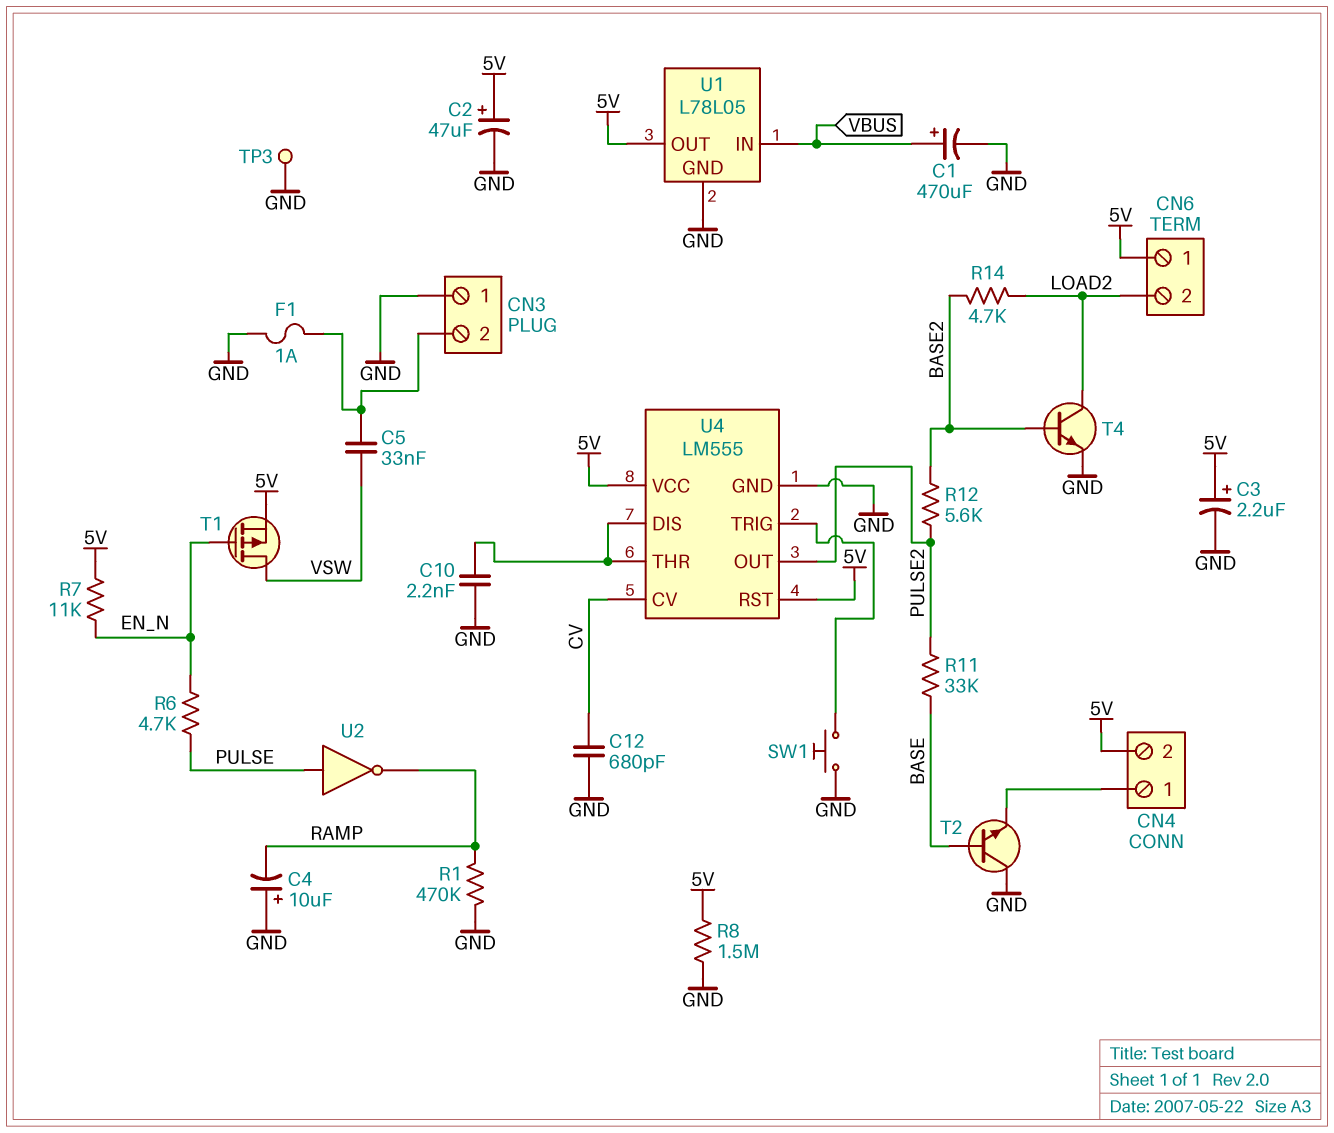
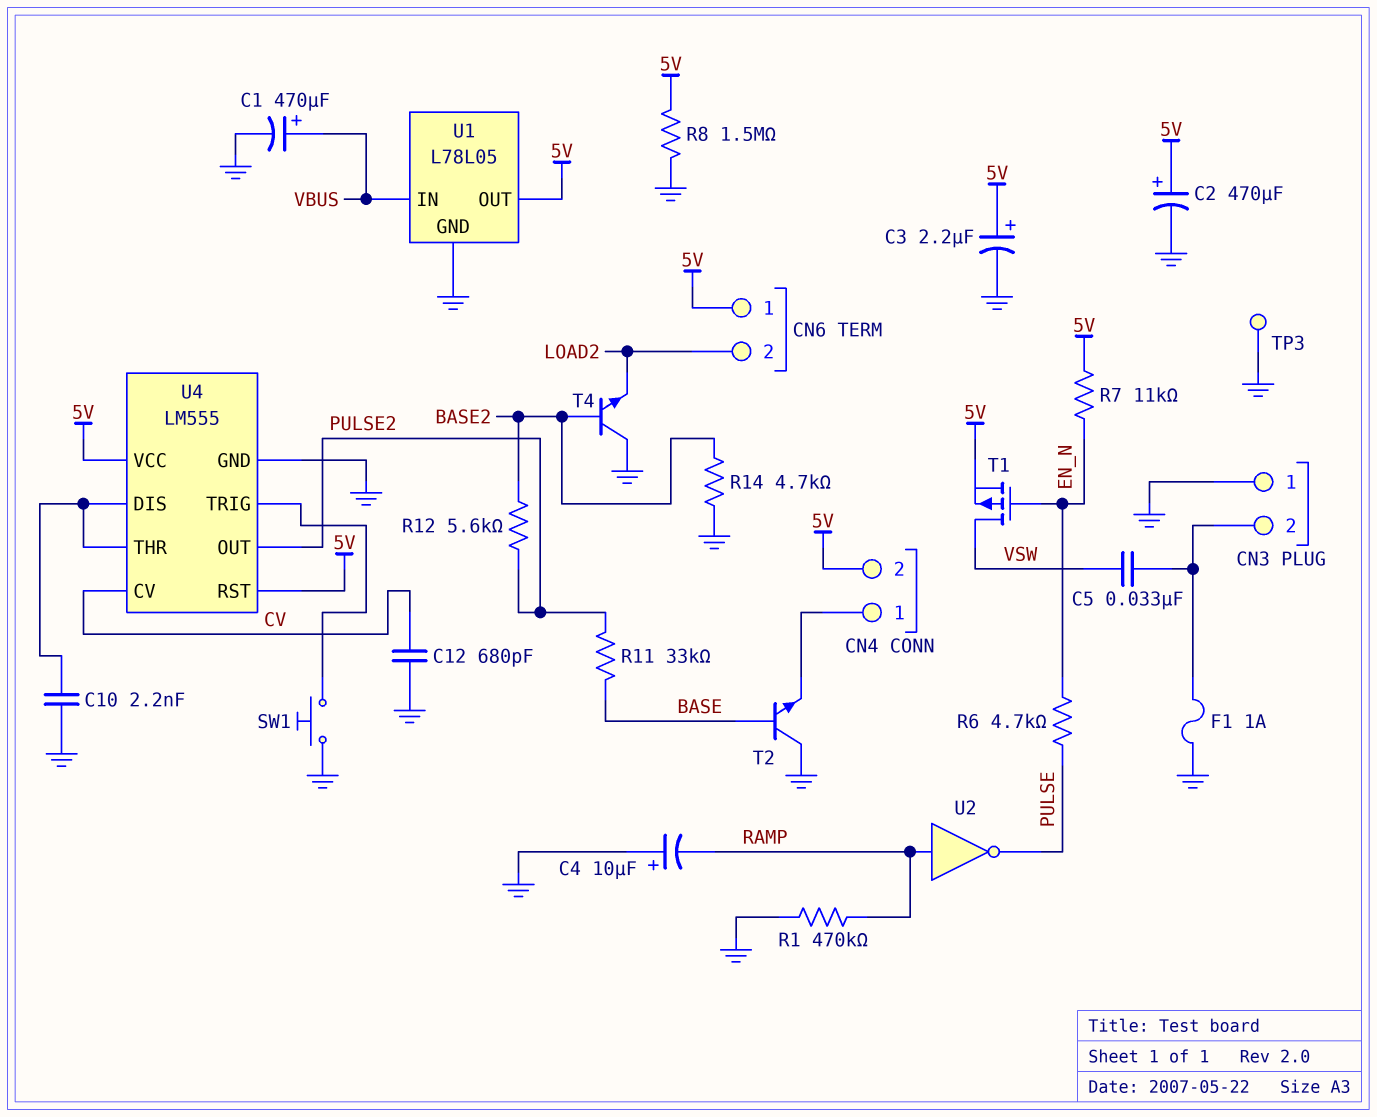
C2: 47uF (plus 5V, minus GND) -> 470uF (plus 5V, minus GND)
R14: 4.7k (BASE2, LOAD2) -> 4.7k (BASE2, GND)
T4: NPN (B BASE2, C LOAD2, E GND) -> NPN (B BASE2, C GND, E LOAD2)
U2: NOT (in PULSE, out RAMP) -> NOT (in RAMP, out PULSE)

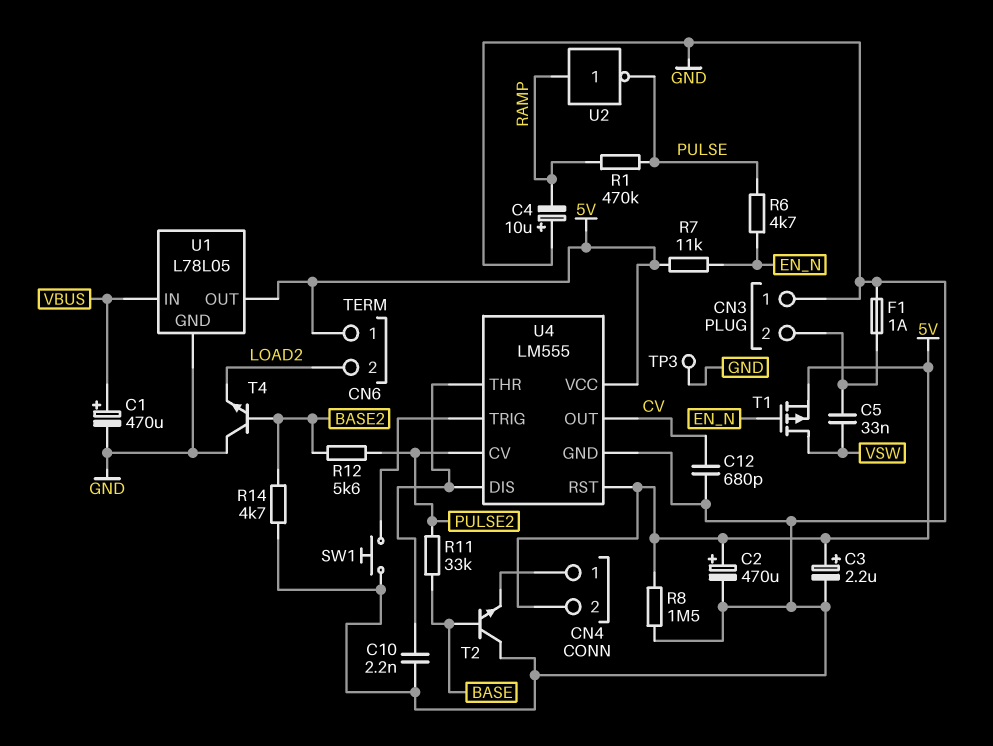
R1: 470k (GND, RAMP) -> 470k (PULSE, RAMP)
U4 pin CV: CV -> PULSE2
U4 pin OUT: PULSE2 -> CV

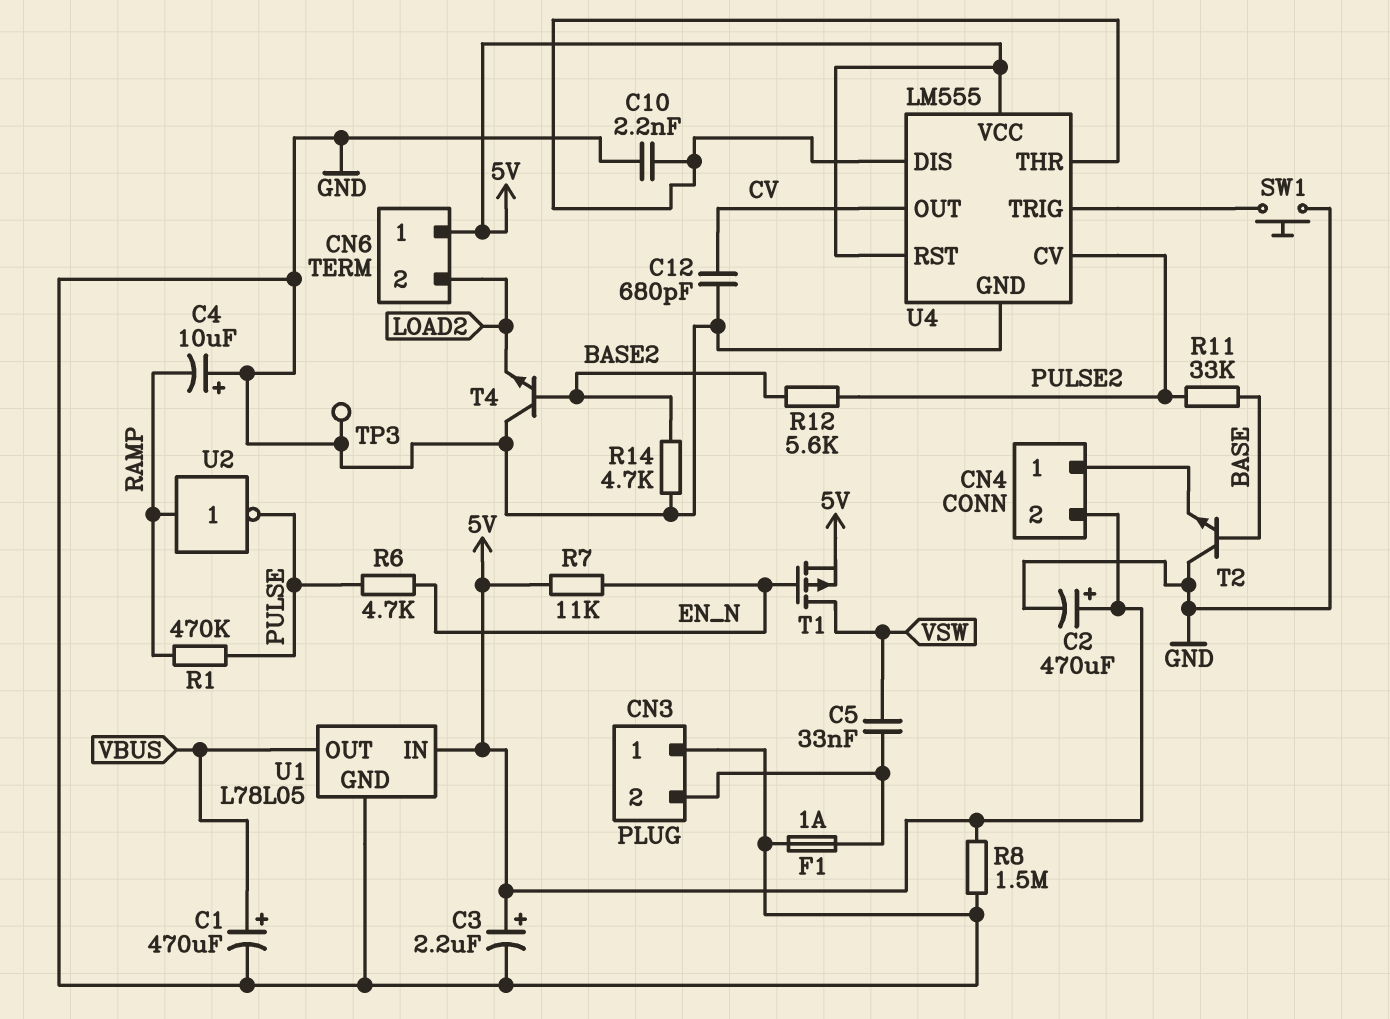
U1 pin IN: VBUS -> 5V
U1 pin OUT: 5V -> VBUS

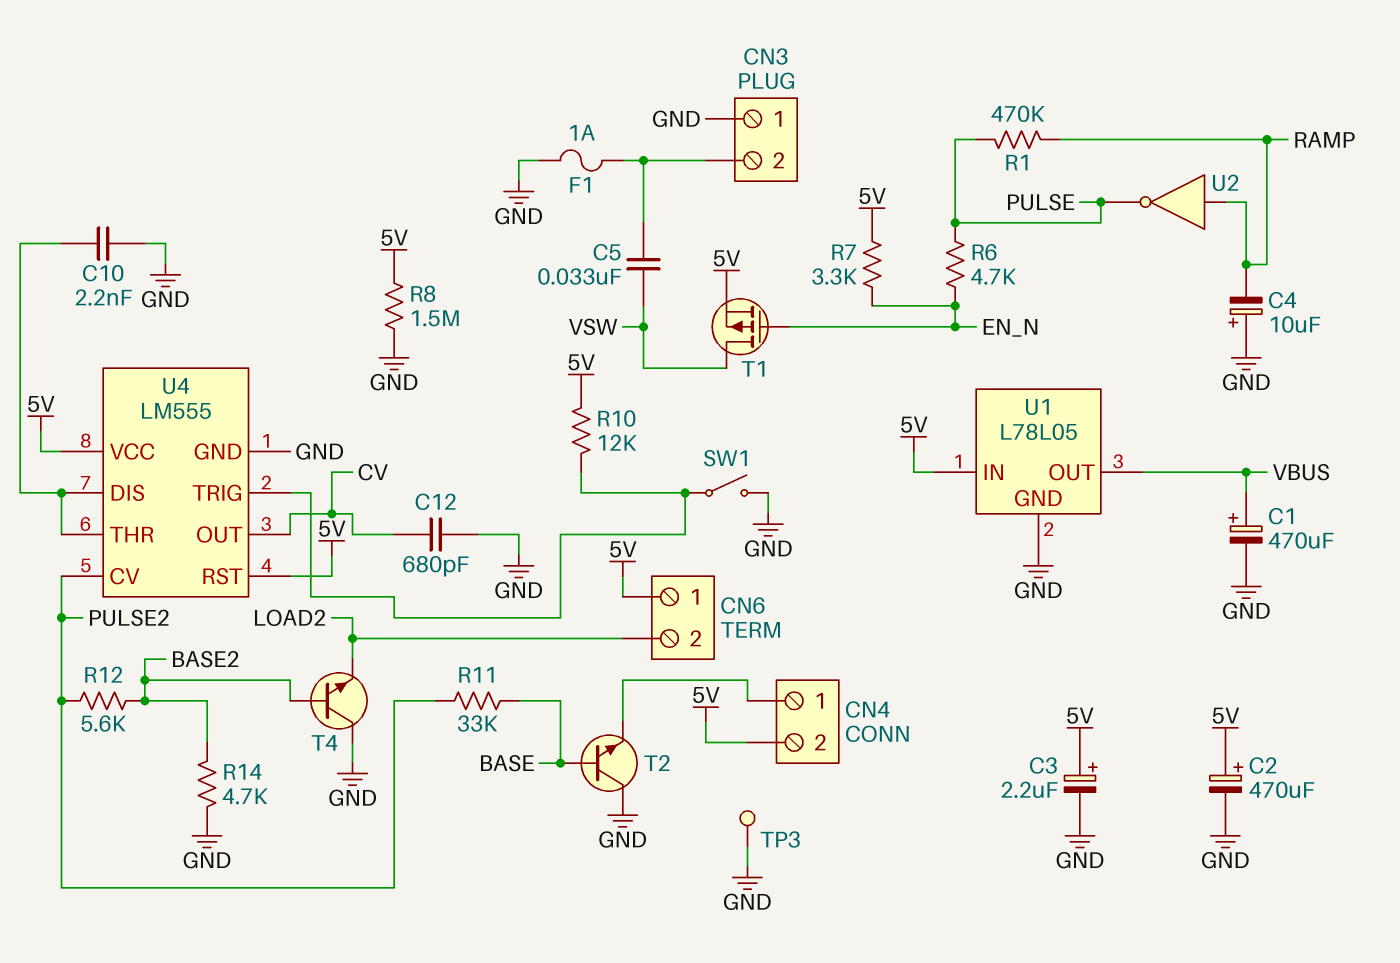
R7: 11k (5V, EN_N) -> 3.3k (5V, EN_N)
R10: none -> 12k (5V, U4/TRIG)
SW1: button (GND, U4/TRIG) -> switch (GND, U4/TRIG)

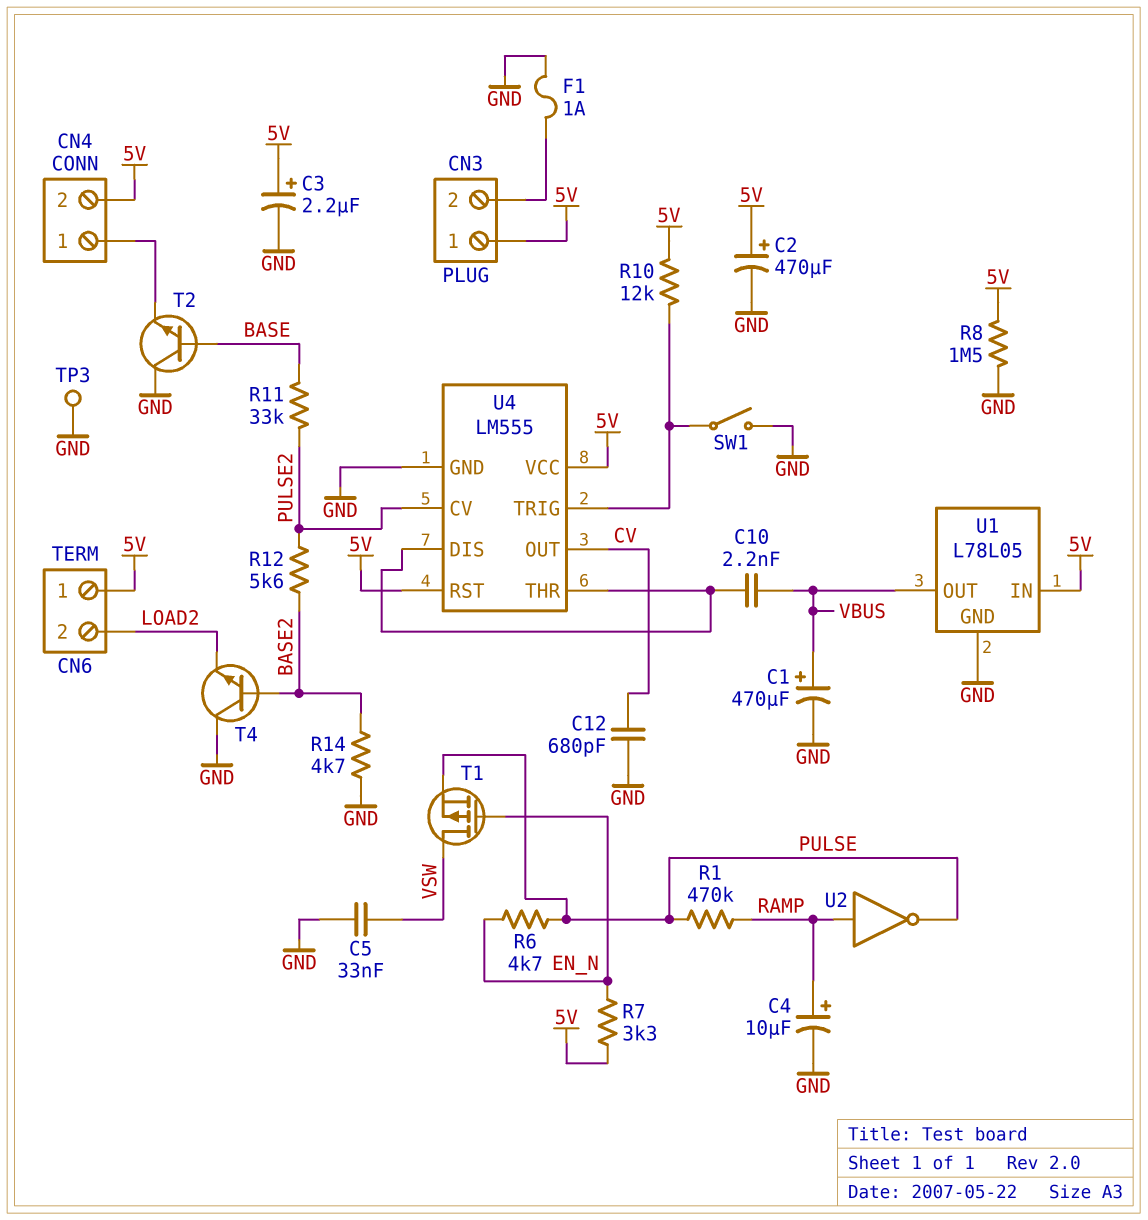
C4: 10uF (plus GND, minus RAMP) -> 10uF (plus RAMP, minus GND)
C5: 33nF (CN3/2, VSW) -> 33nF (GND, VSW)
C10: 2.2nF (GND, U4/DIS) -> 2.2nF (U4/DIS, VBUS)
CN3 pin 1: GND -> 5V
T1: PMOS (G EN_N, D VSW, S 5V) -> PMOS (G EN_N, D VSW, S PULSE)

